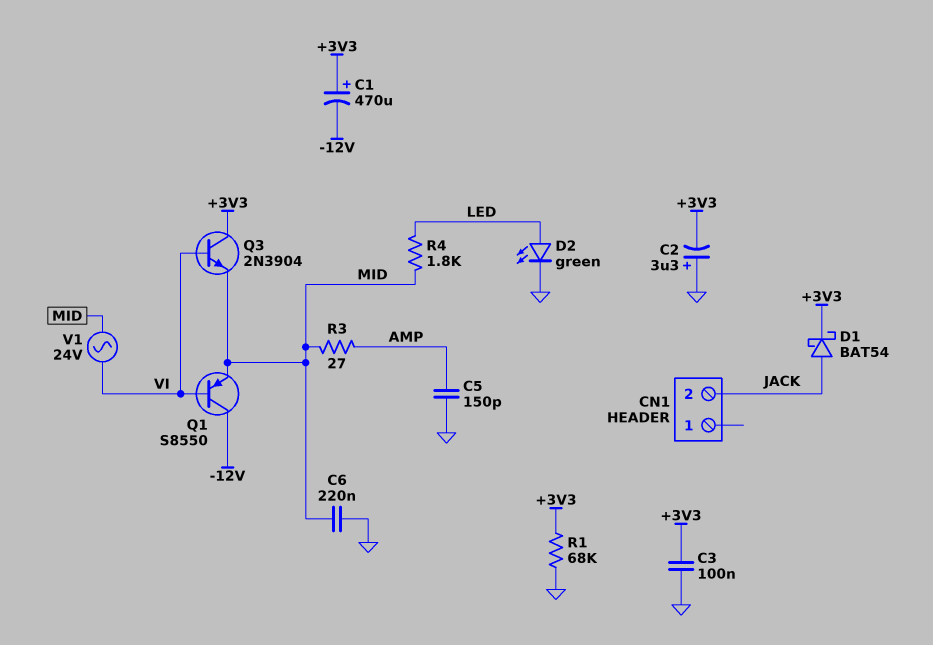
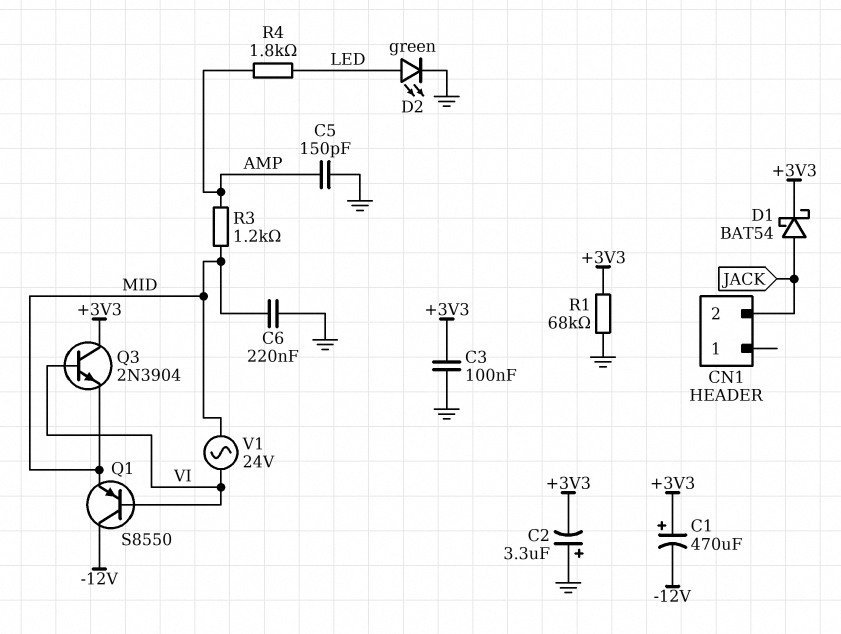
R3: 27 (AMP, MID) -> 1.2k (AMP, MID)
R4: 1.8k (LED, MID) -> 1.8k (AMP, LED)

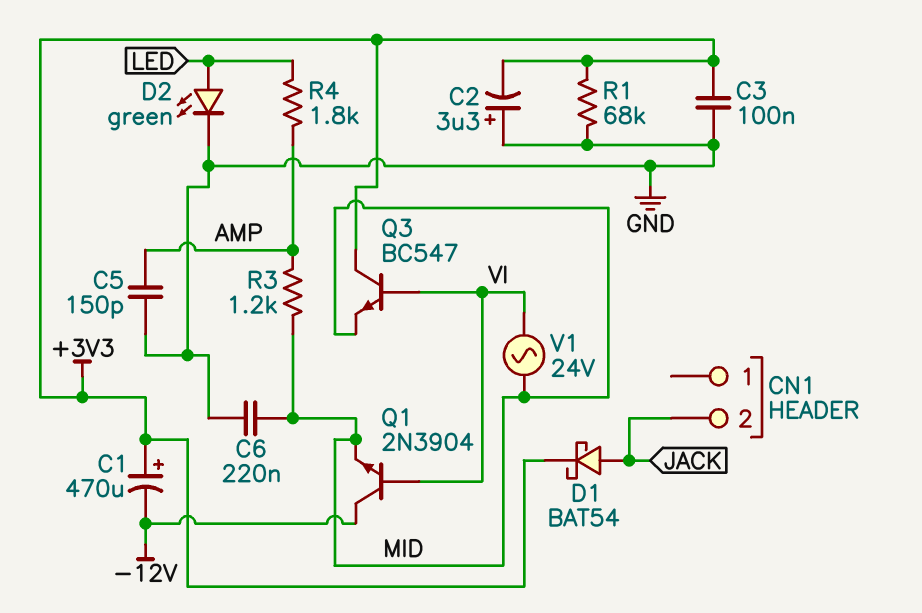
Q1: PNP S8550 (B VI, C -12V, E MID) -> NPN 2N3904 (B VI, C -12V, E MID)
Q3: NPN 2N3904 (B VI, C +3V3, E MID) -> NPN BC547 (B VI, C +3V3, E MID)

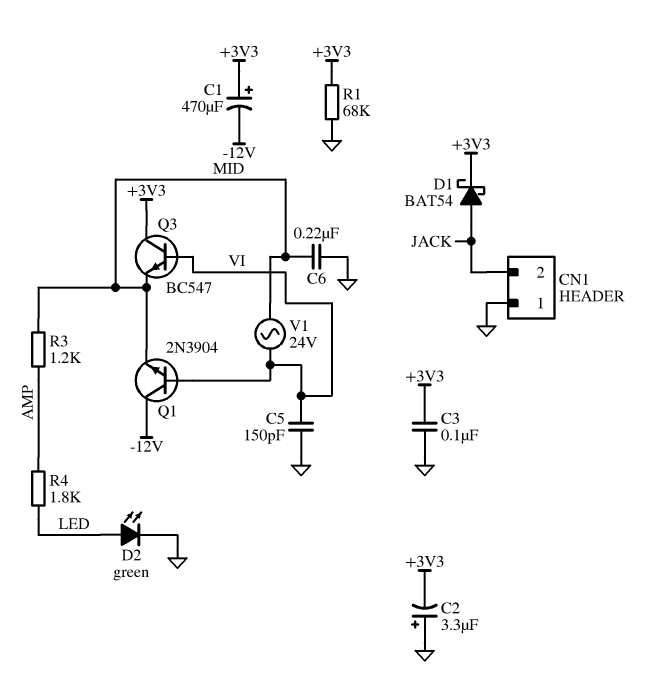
C5: 150pF (AMP, GND) -> 150pF (GND, VI)
CN1 pin 1: none -> GND

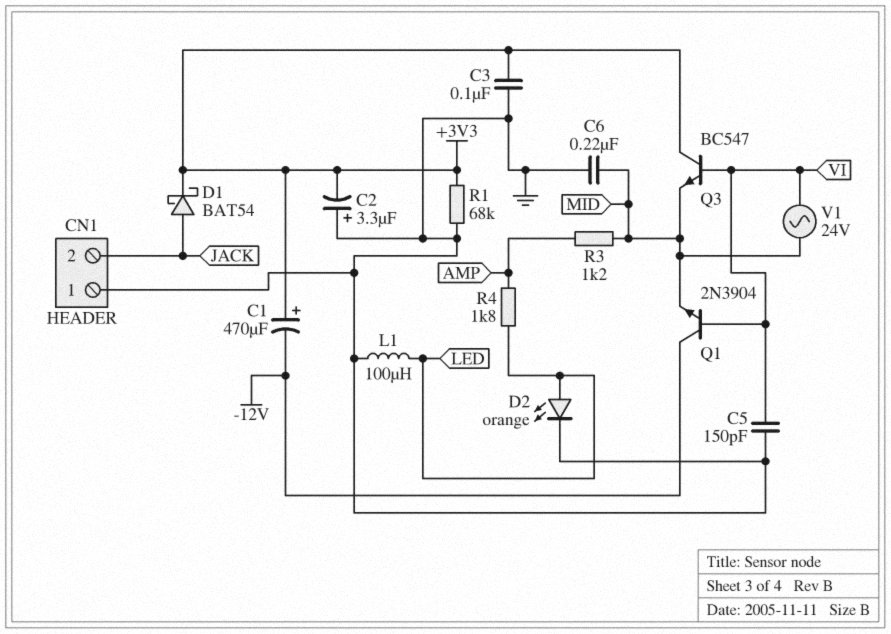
D2: LED green (A LED, K GND) -> LED orange (A LED, K GND)
L1: none -> 100uH (GND, LED)

